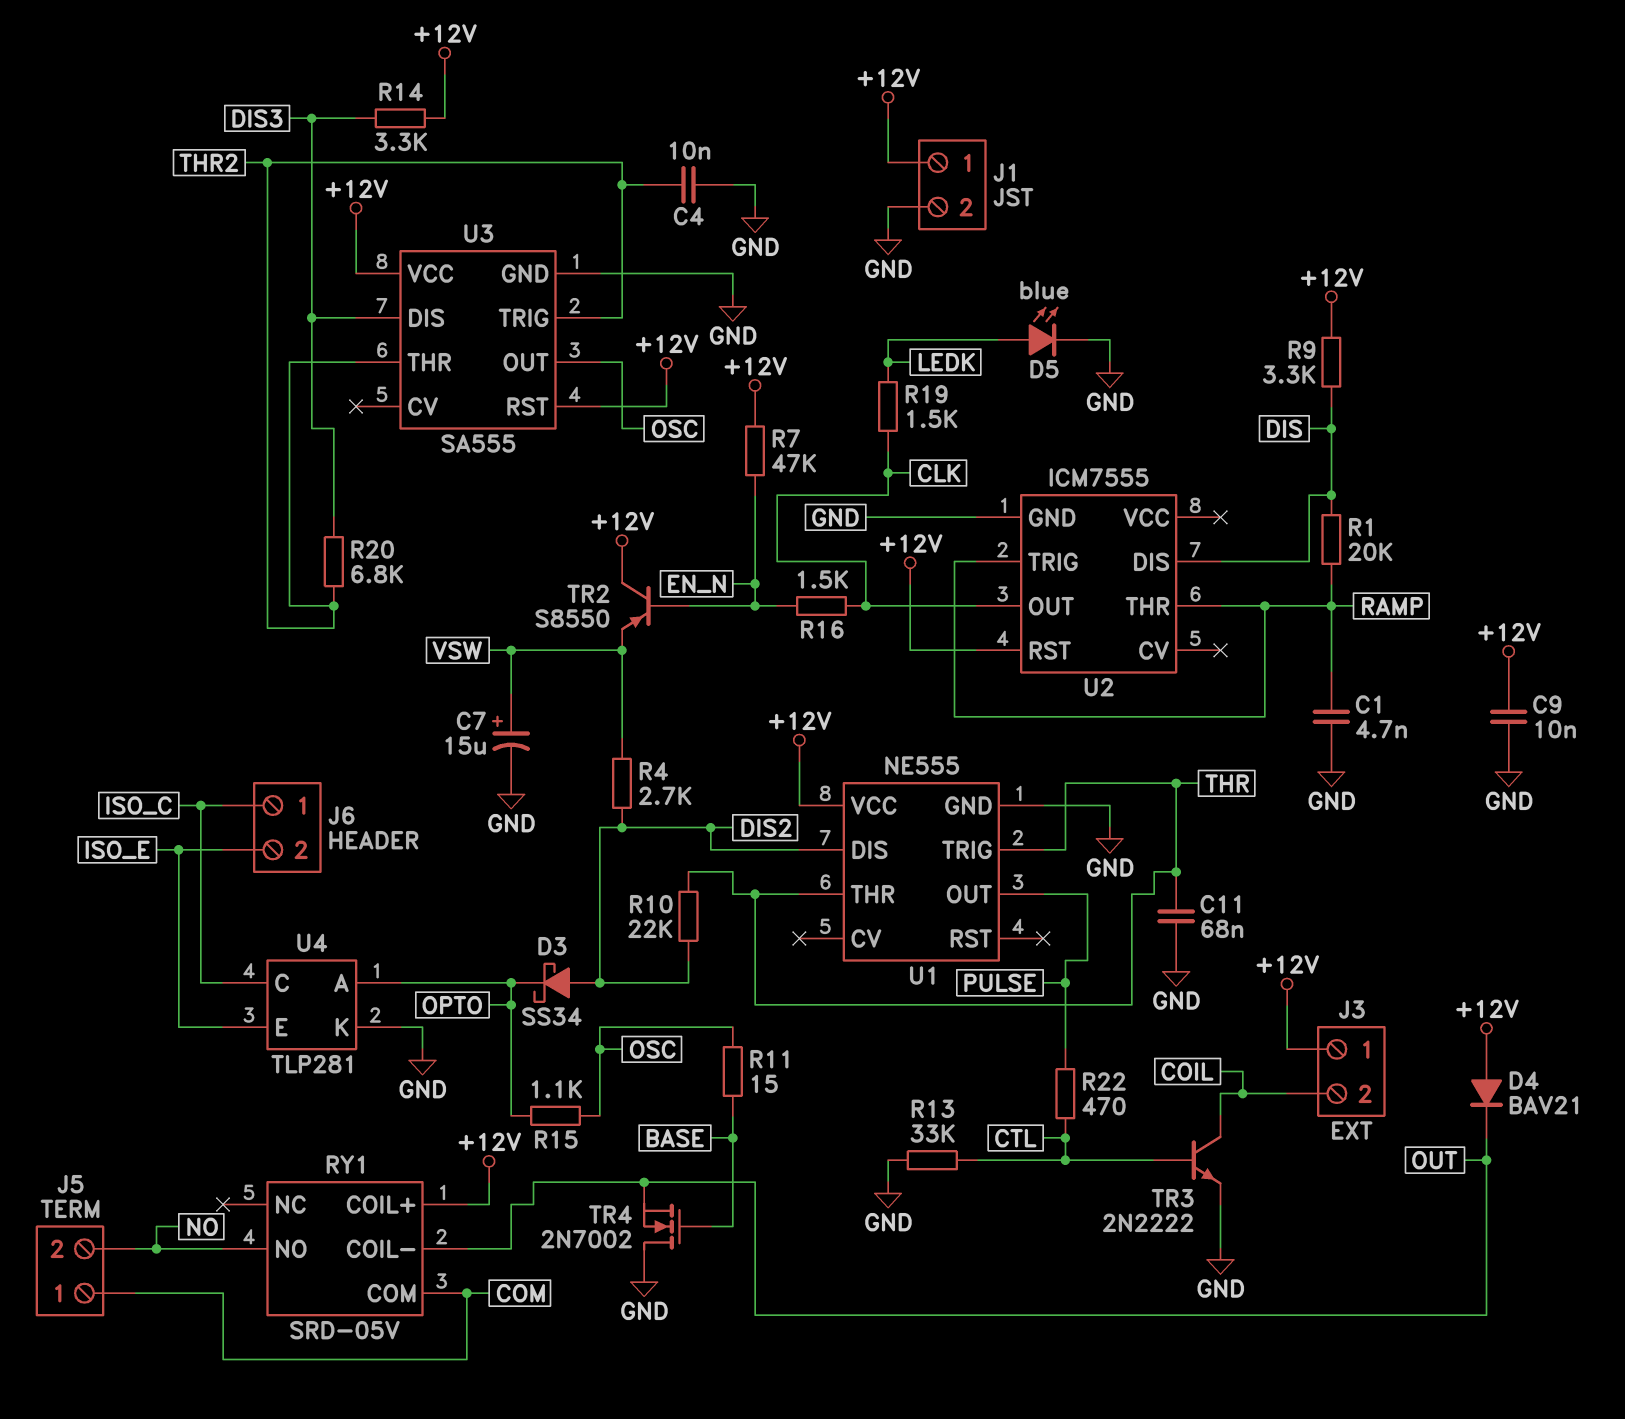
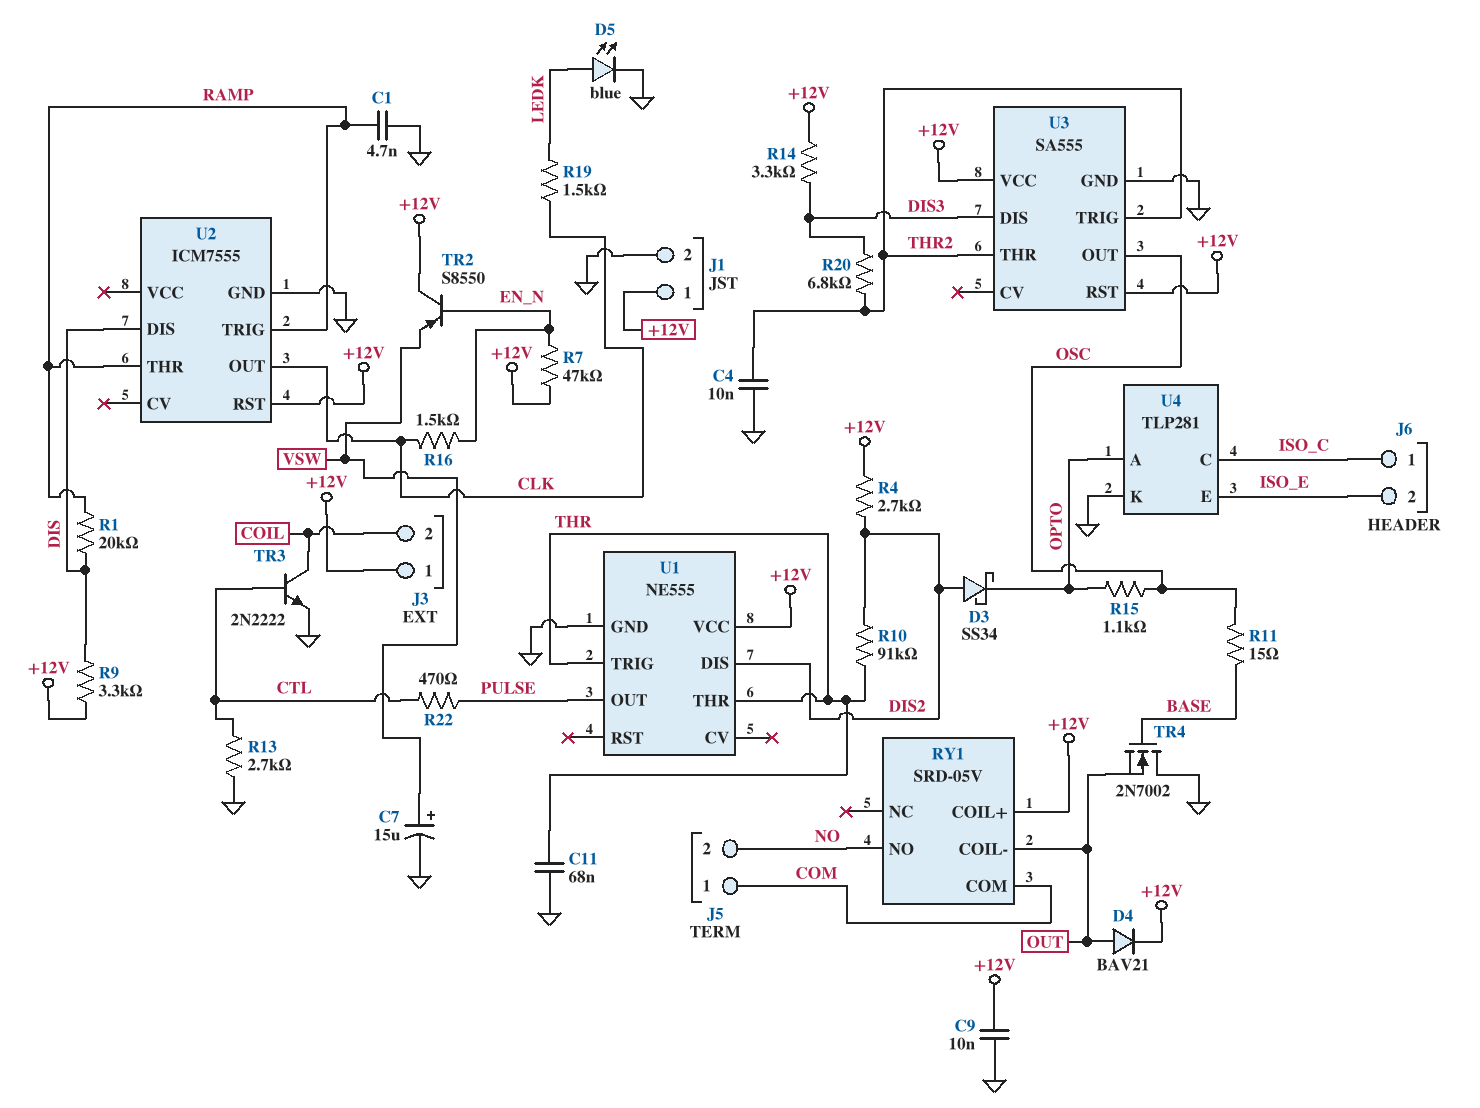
D4: diode BAV21 (A +12V, K OUT) -> diode BAV21 (A OUT, K +12V)
R4: 2.7k (DIS2, VSW) -> 2.7k (+12V, DIS2)
R10: 22k (DIS2, THR) -> 91k (DIS2, THR)
R13: 33k (CTL, GND) -> 2.7k (CTL, GND)

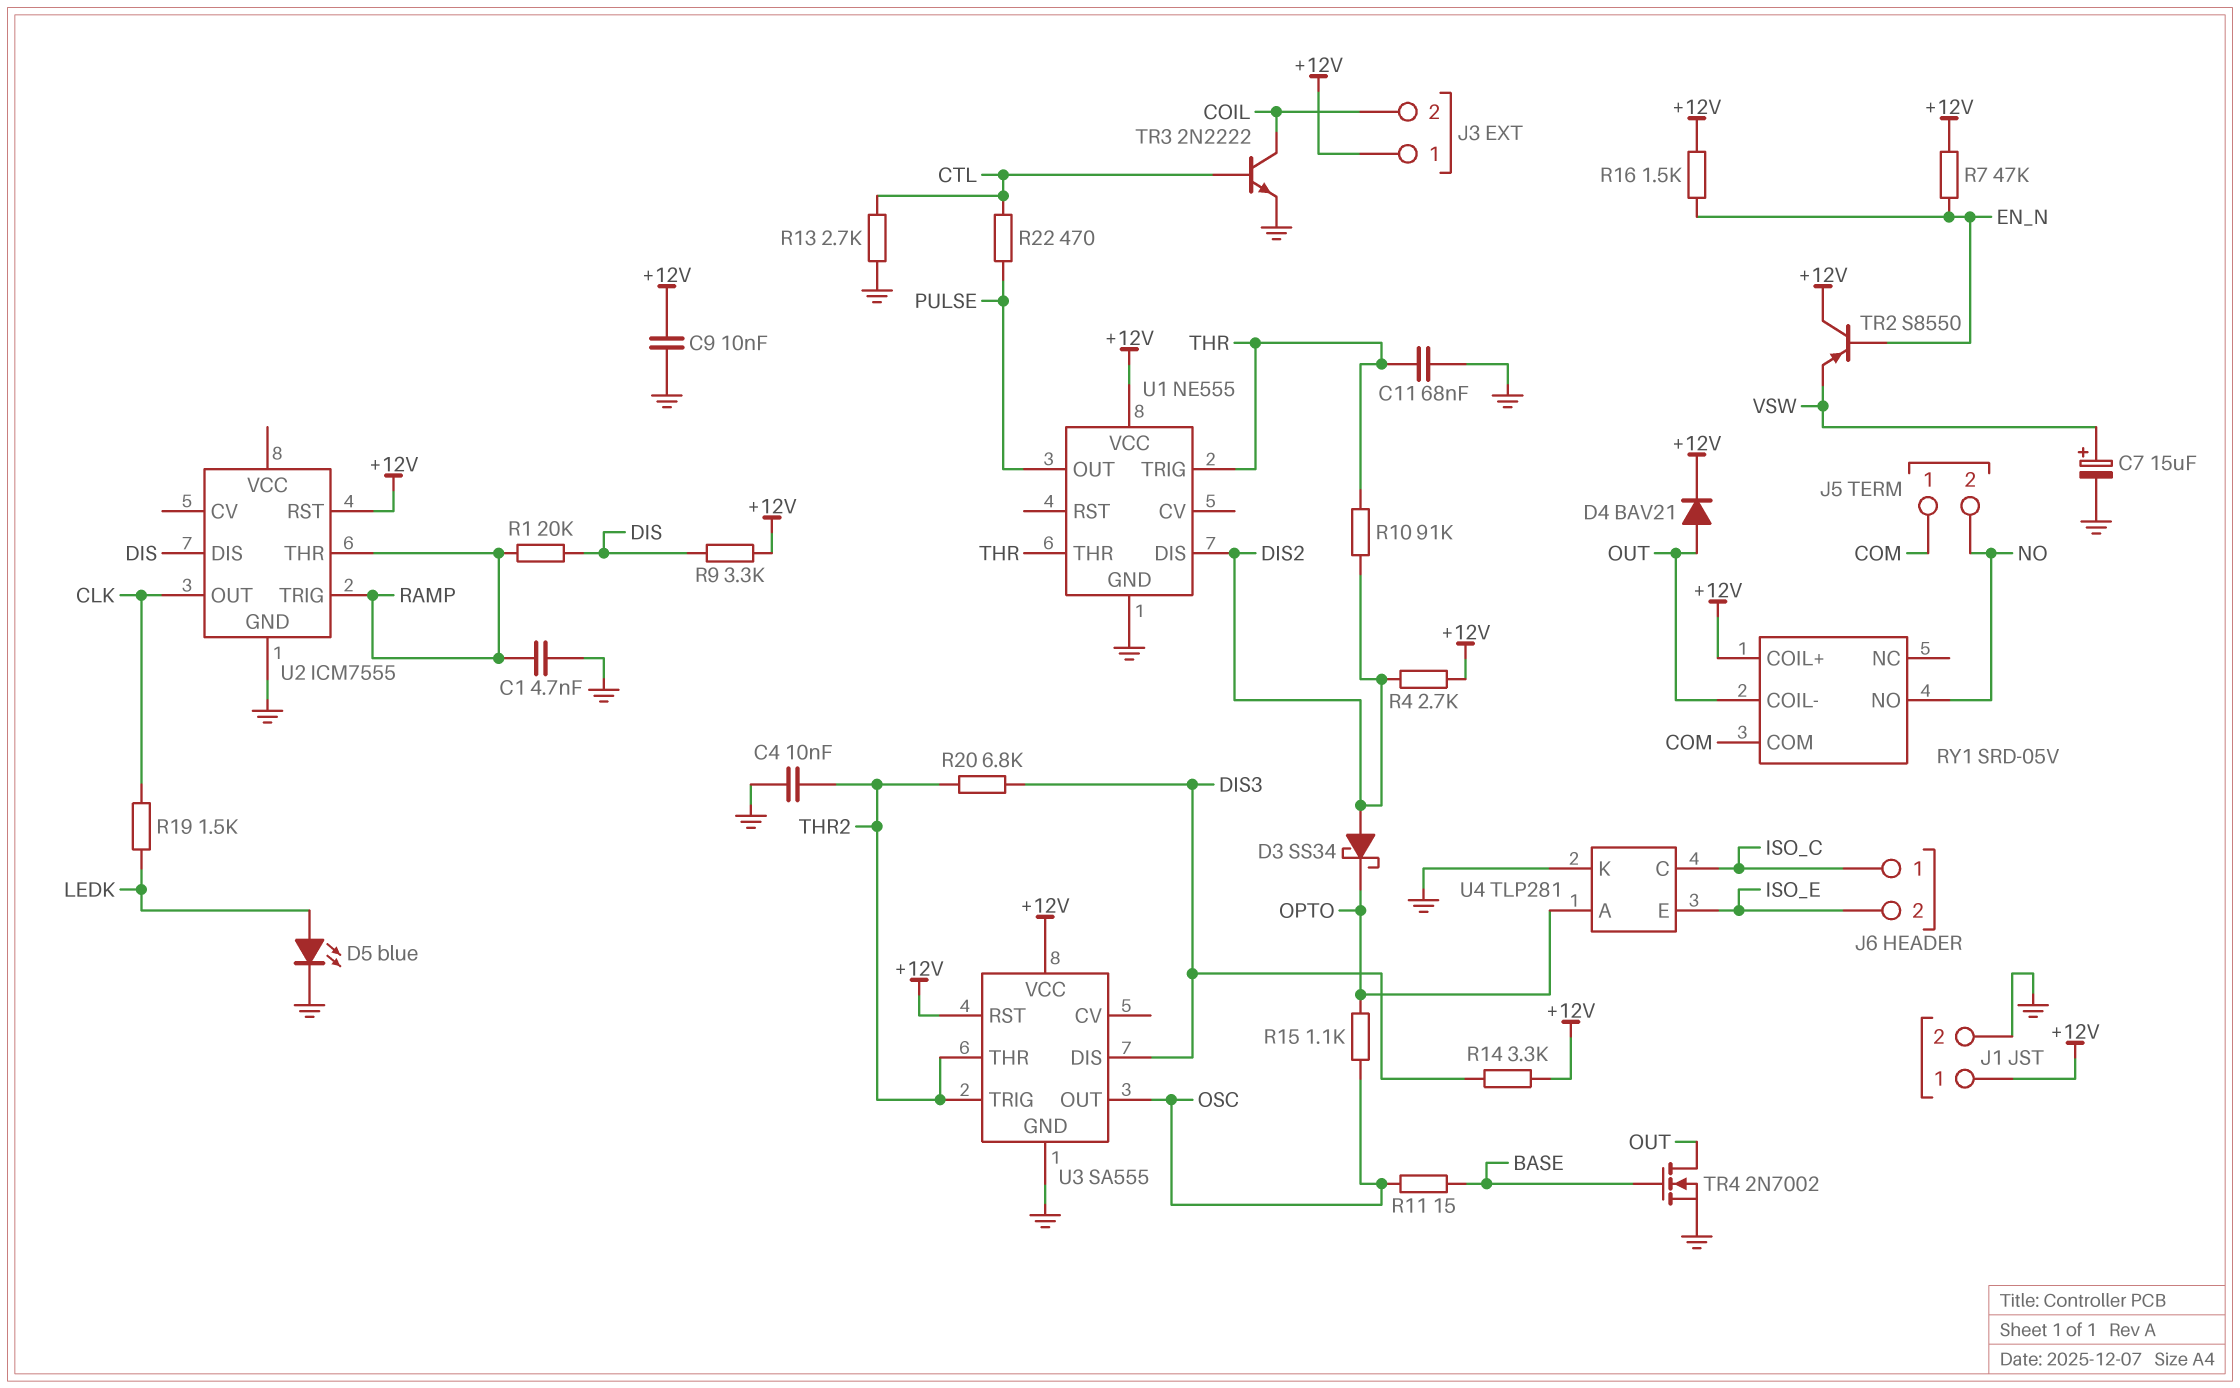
R16: 1.5k (CLK, EN_N) -> 1.5k (+12V, EN_N)
TR4: NMOS 2N7002 (G BASE, D GND, S OUT) -> NMOS 2N7002 (G BASE, D OUT, S GND)

